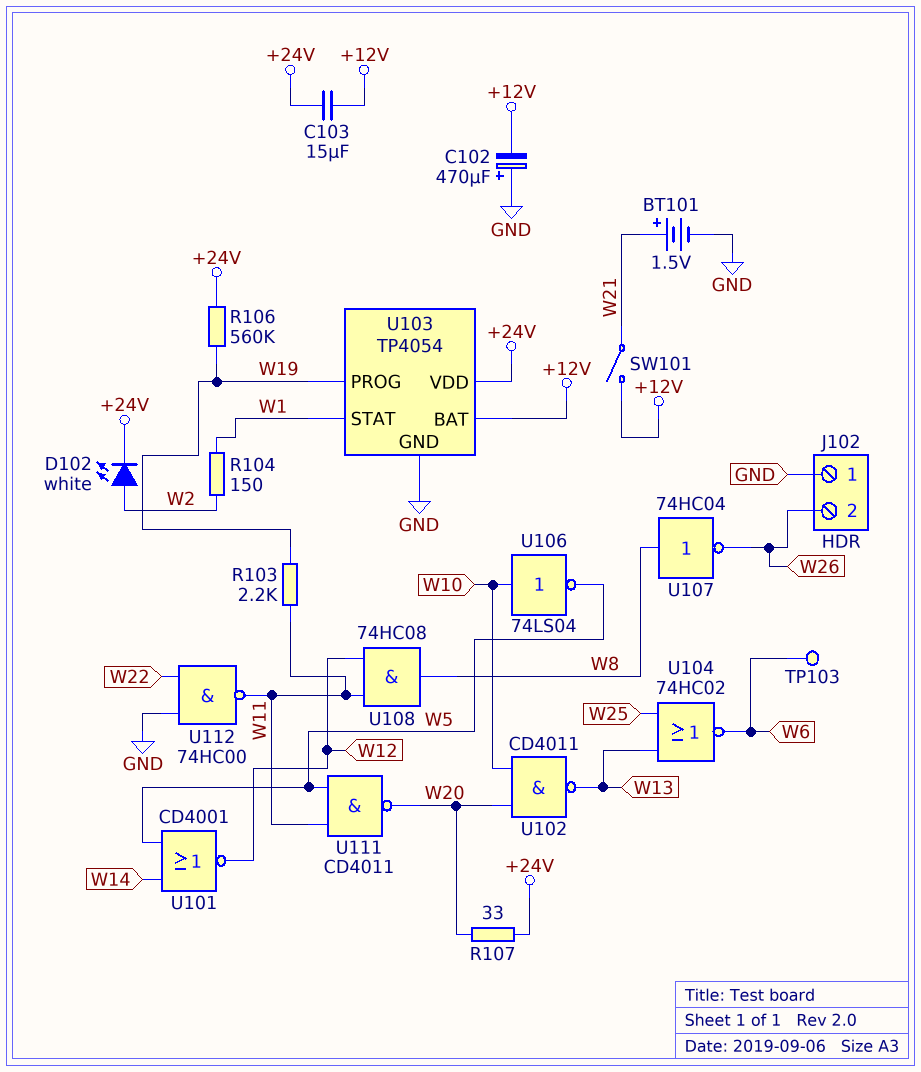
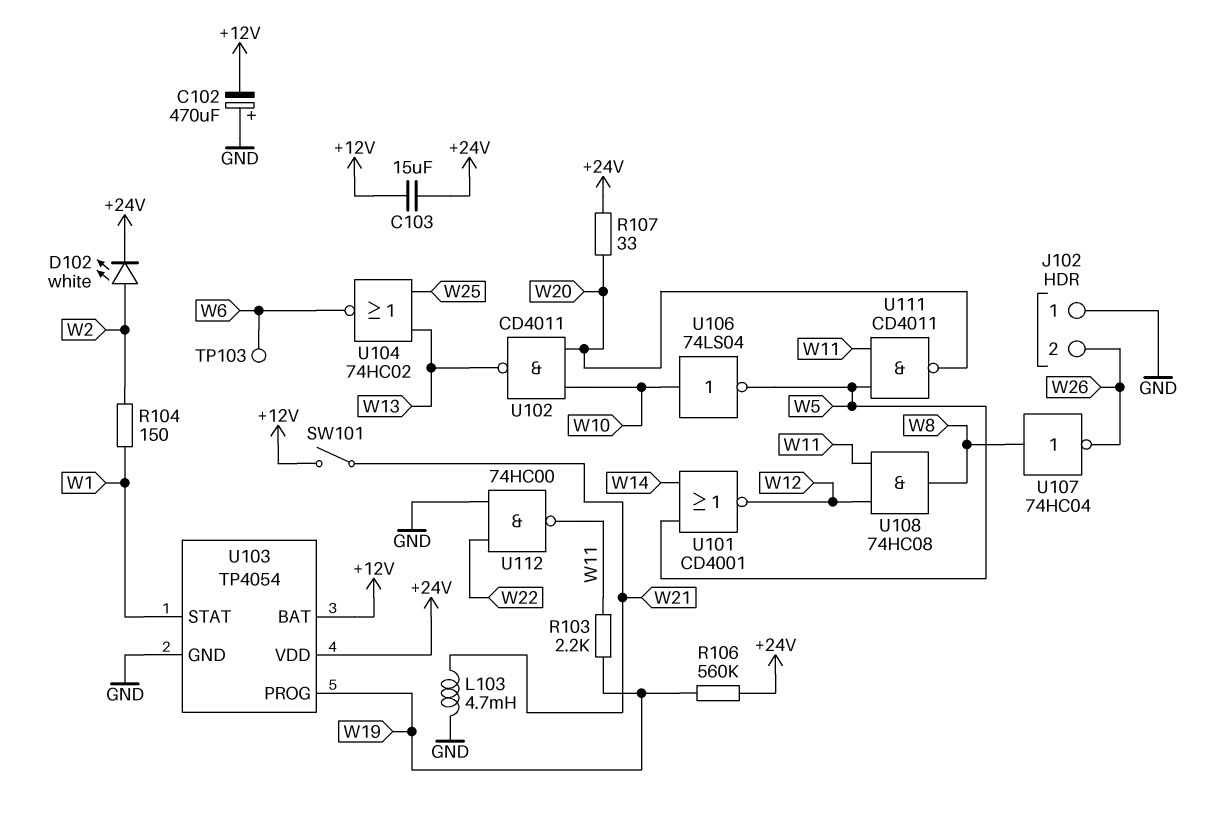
BT101: 1.5V (plus W21, minus GND) -> none
L103: none -> 4.7mH (GND, W21)

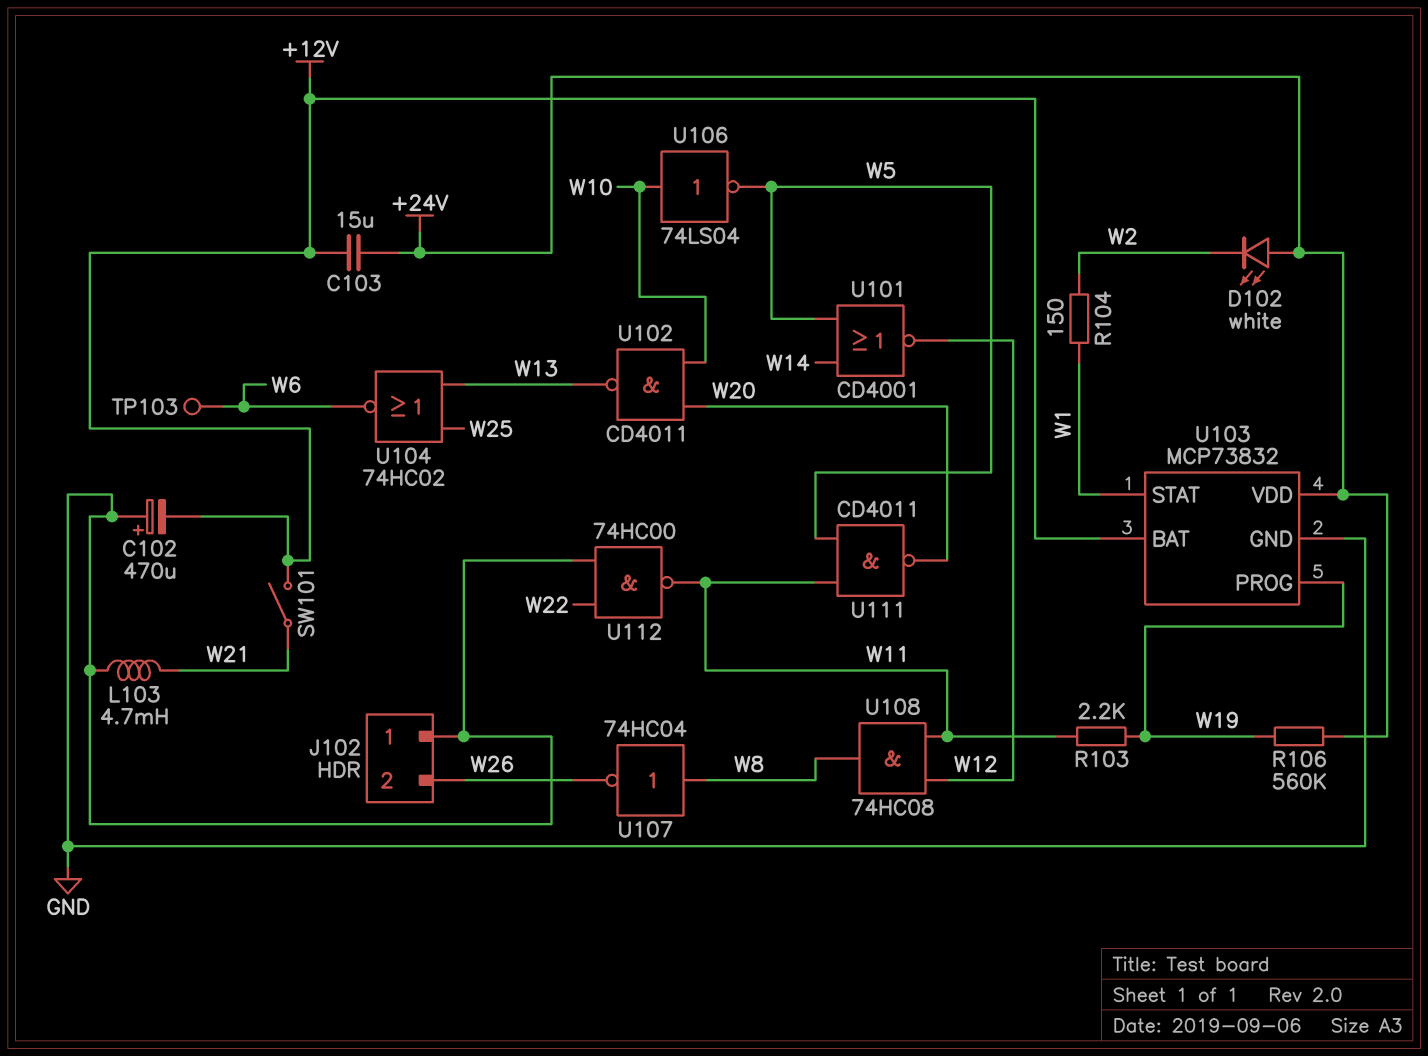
D102: LED white (A W2, K +24V) -> LED white (A +24V, K W2)
R107: 33 (+24V, W20) -> none
U103: TP4054 -> MCP73832

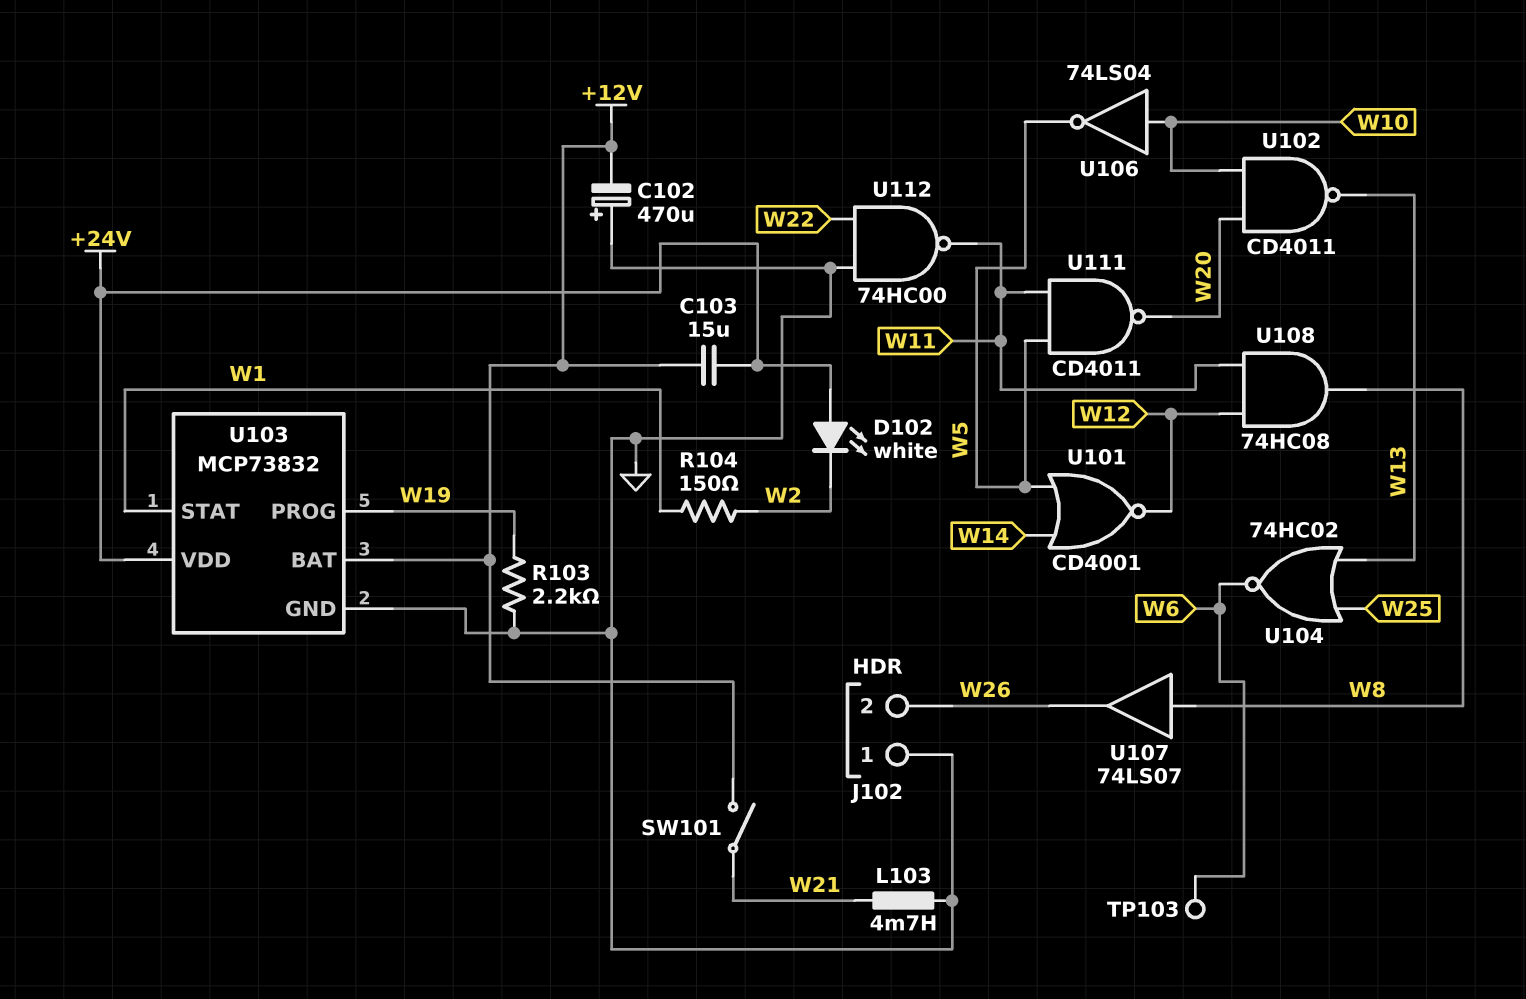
R103: 2.2k (W11, W19) -> 2.2k (GND, W19)
R106: 560k (+24V, W19) -> none
U107: NOT 74HC04 (in W8, out W26) -> buffer 74LS07 (in W8, out W26)

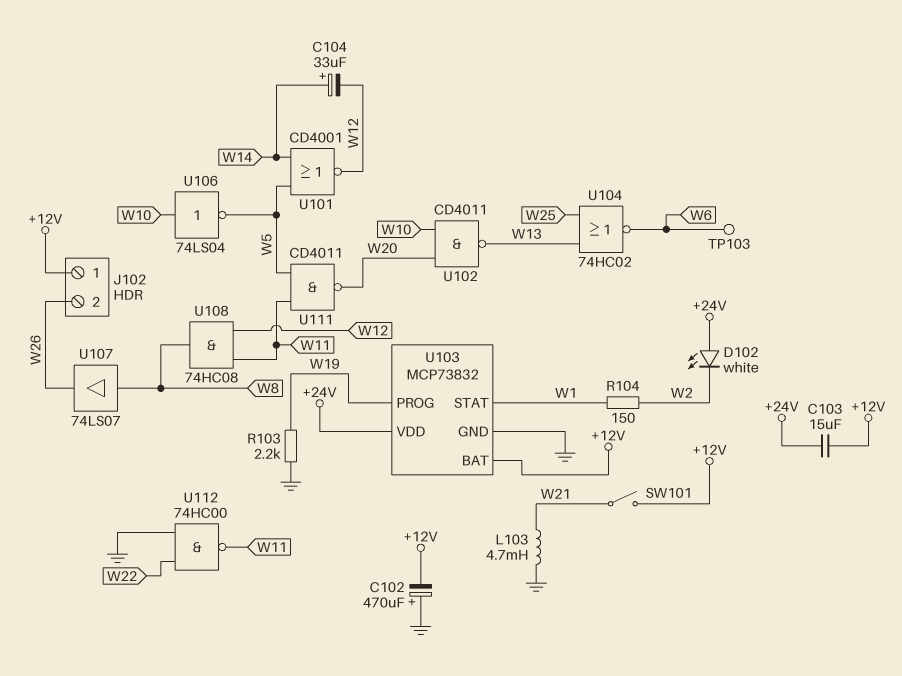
C104: none -> 33uF (plus W14, minus W12)
J102 pin 1: GND -> +12V

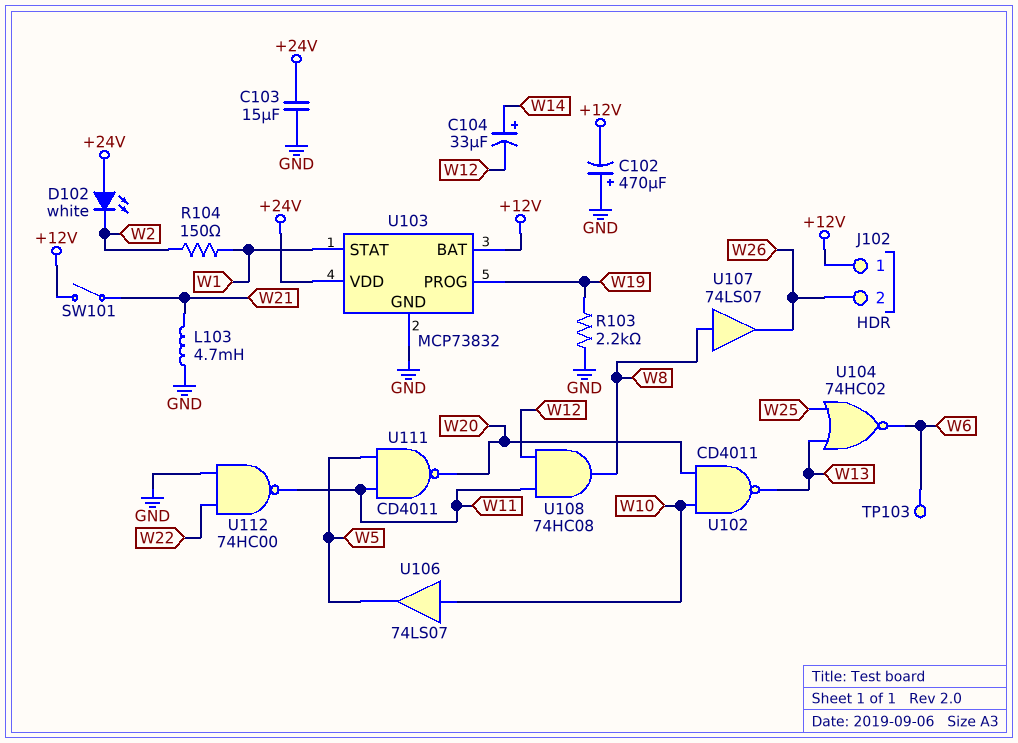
C103: 15uF (+12V, +24V) -> 15uF (+24V, GND)
U101: NOR CD4001 (in W5, in W14, out W12) -> none
U106: NOT 74LS04 (in W10, out W5) -> buffer 74LS07 (in W10, out W5)

